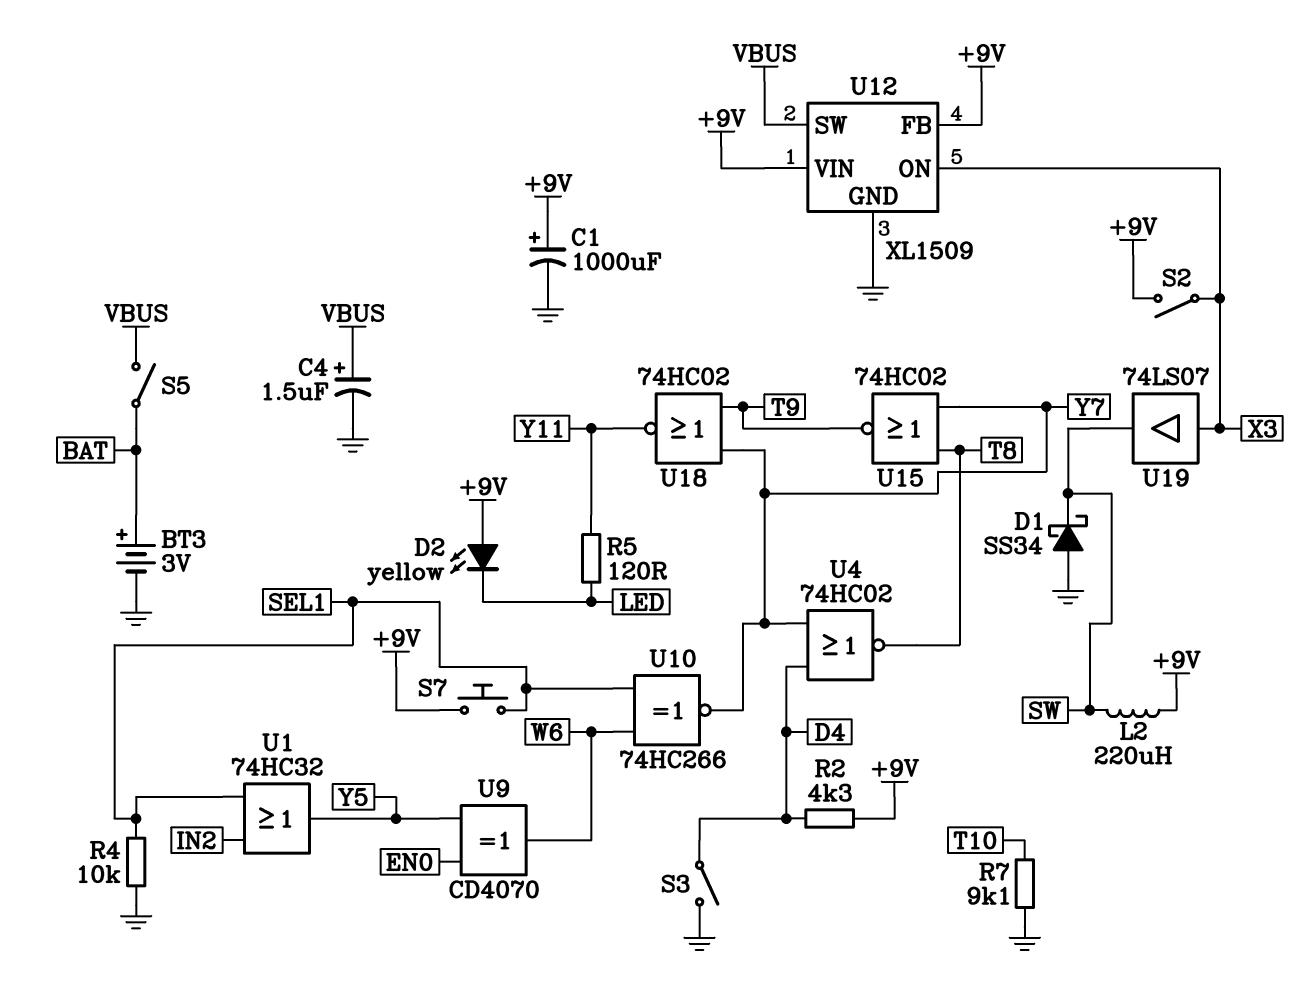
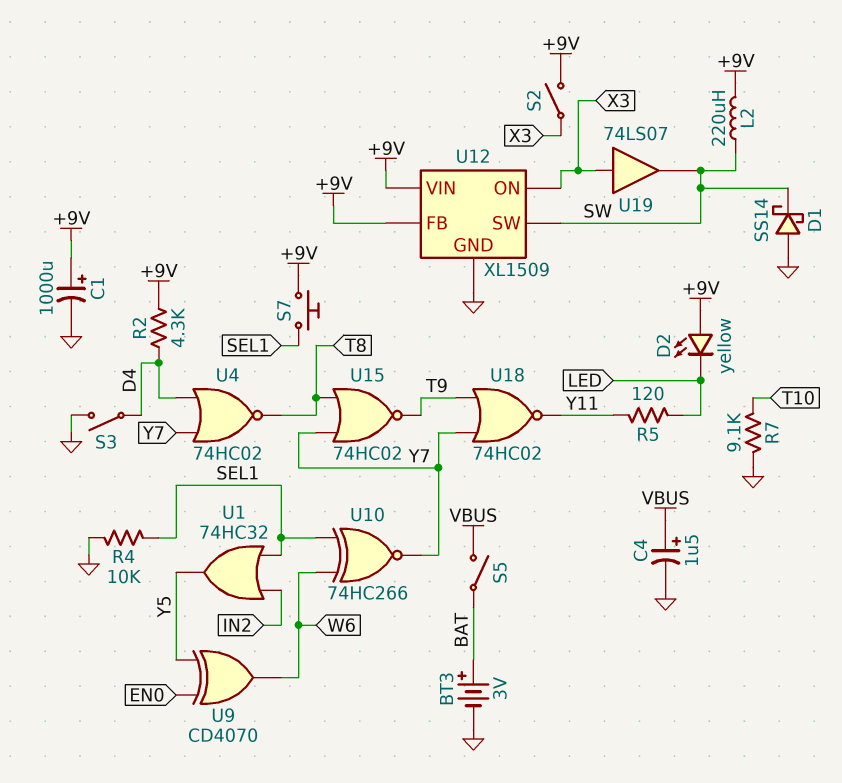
D1: schottky SS34 (A GND, K SW) -> schottky SS14 (A GND, K SW)
U12 pin SW: VBUS -> SW

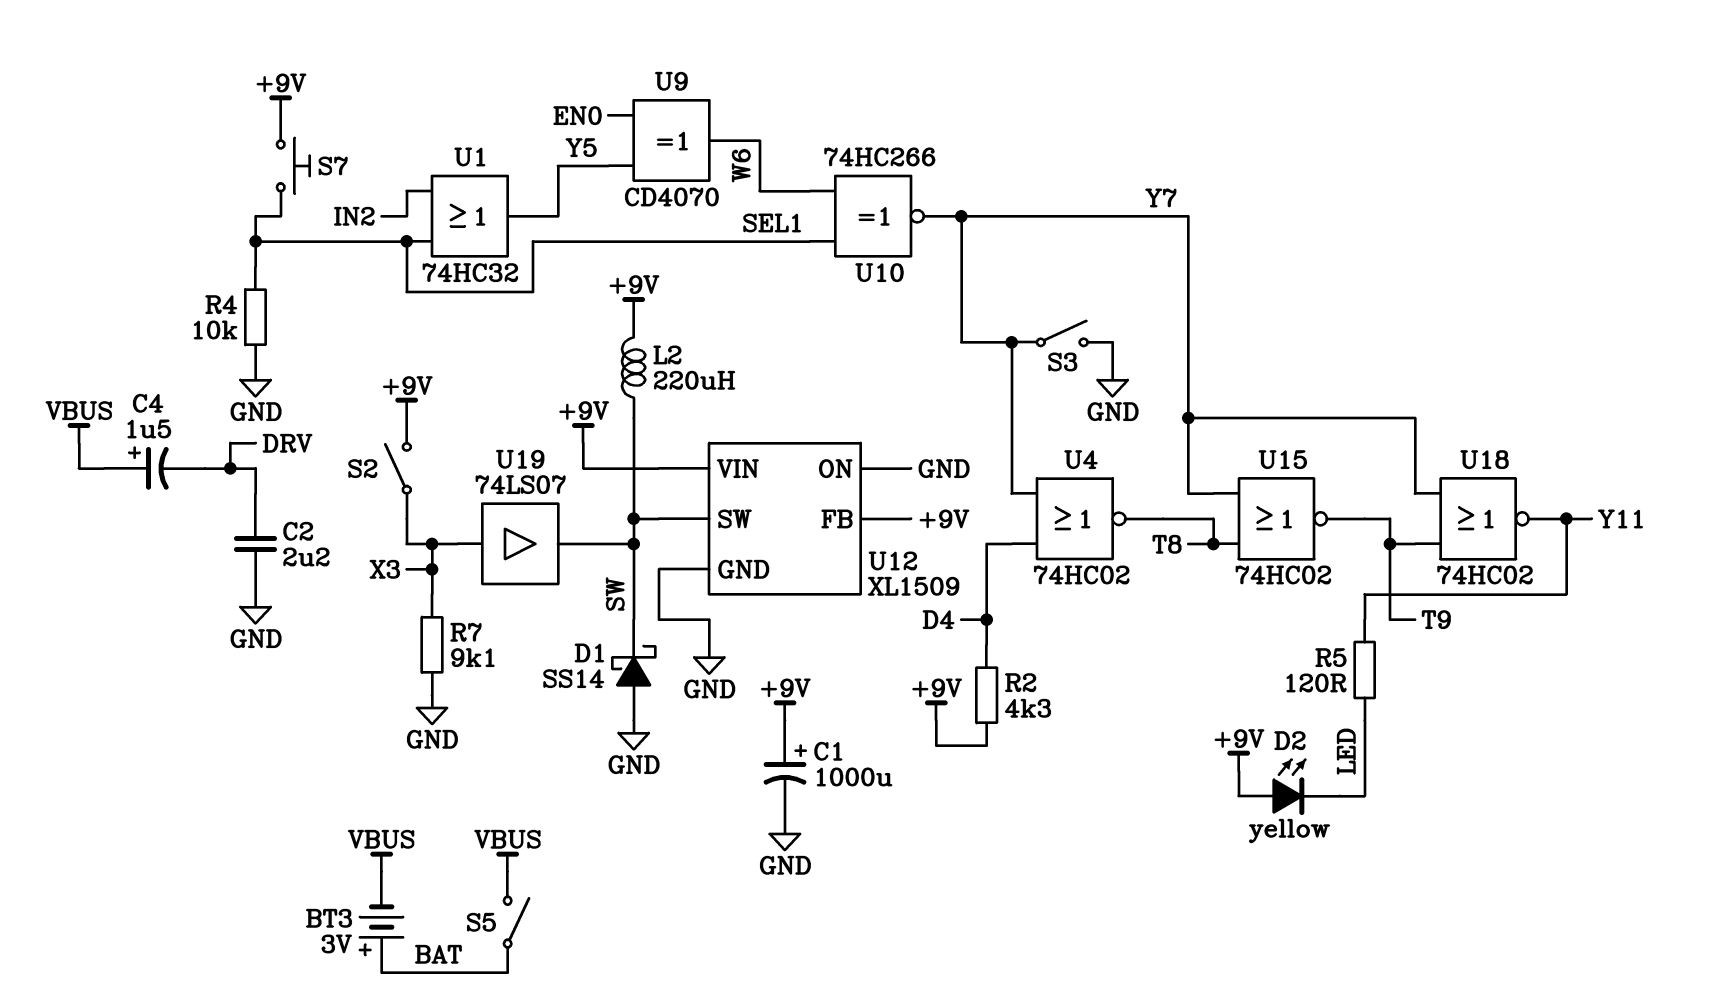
BT3: 3V (plus BAT, minus GND) -> 3V (plus BAT, minus VBUS)
C2: none -> 2.2uF (DRV, GND)
C4: 1.5uF (plus VBUS, minus GND) -> 1.5uF (plus VBUS, minus DRV)
R7: 9.1k (GND, T10) -> 9.1k (GND, X3)
S3: switch (D4, GND) -> switch (GND, Y7)
U12 pin ON: X3 -> GND

